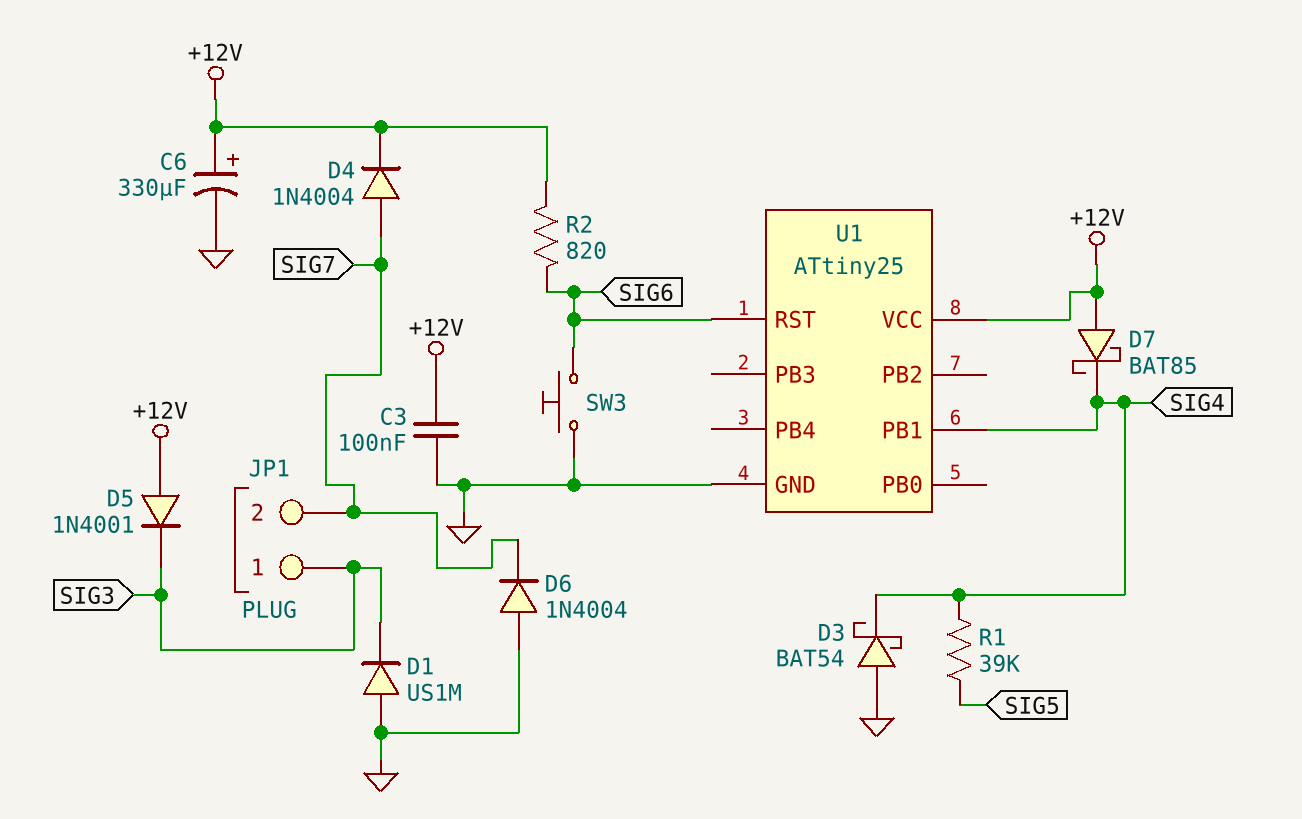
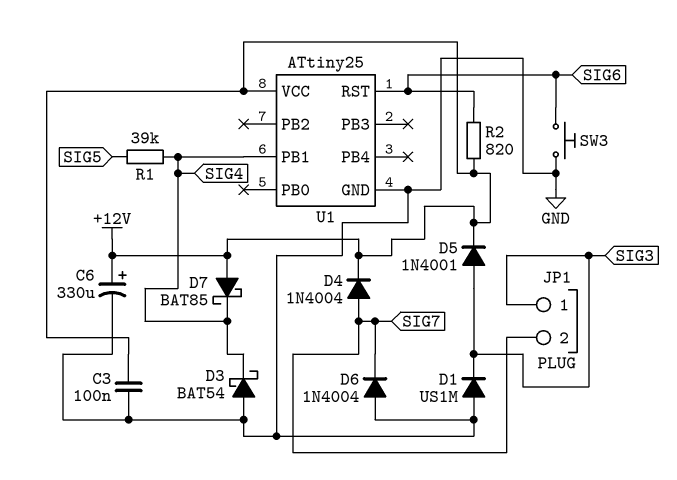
D5: diode 1N4001 (A +12V, K SIG3) -> diode 1N4001 (A SIG3, K +12V)

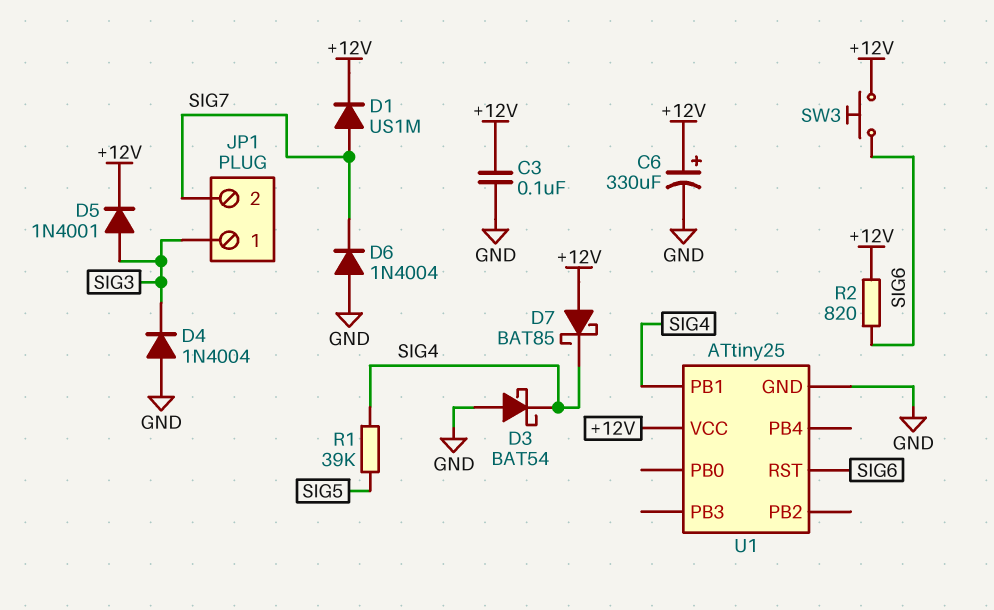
D1: diode US1M (A GND, K SIG3) -> diode US1M (A SIG7, K +12V)
D4: diode 1N4004 (A SIG7, K +12V) -> diode 1N4004 (A GND, K SIG3)
SW3: button (GND, SIG6) -> button (+12V, SIG6)

